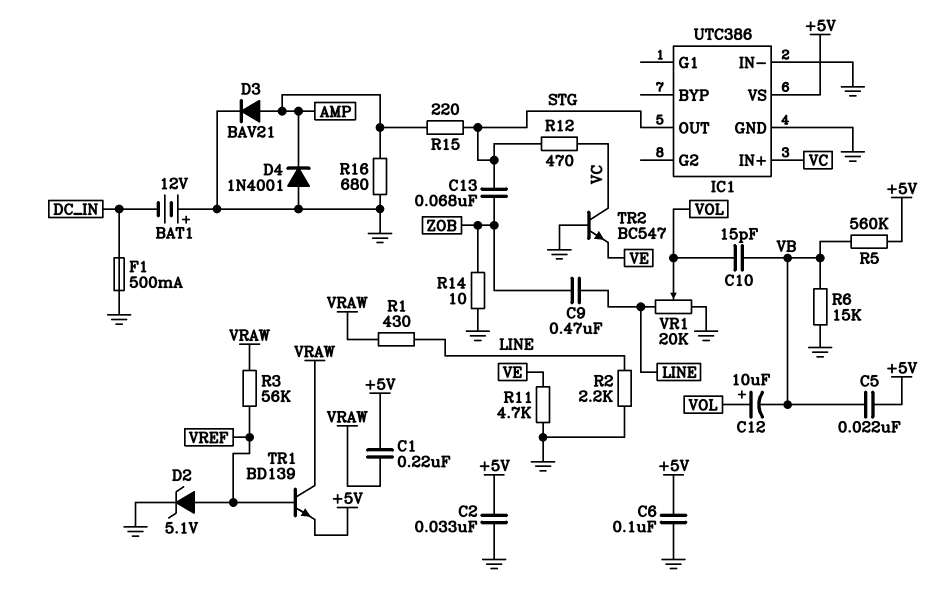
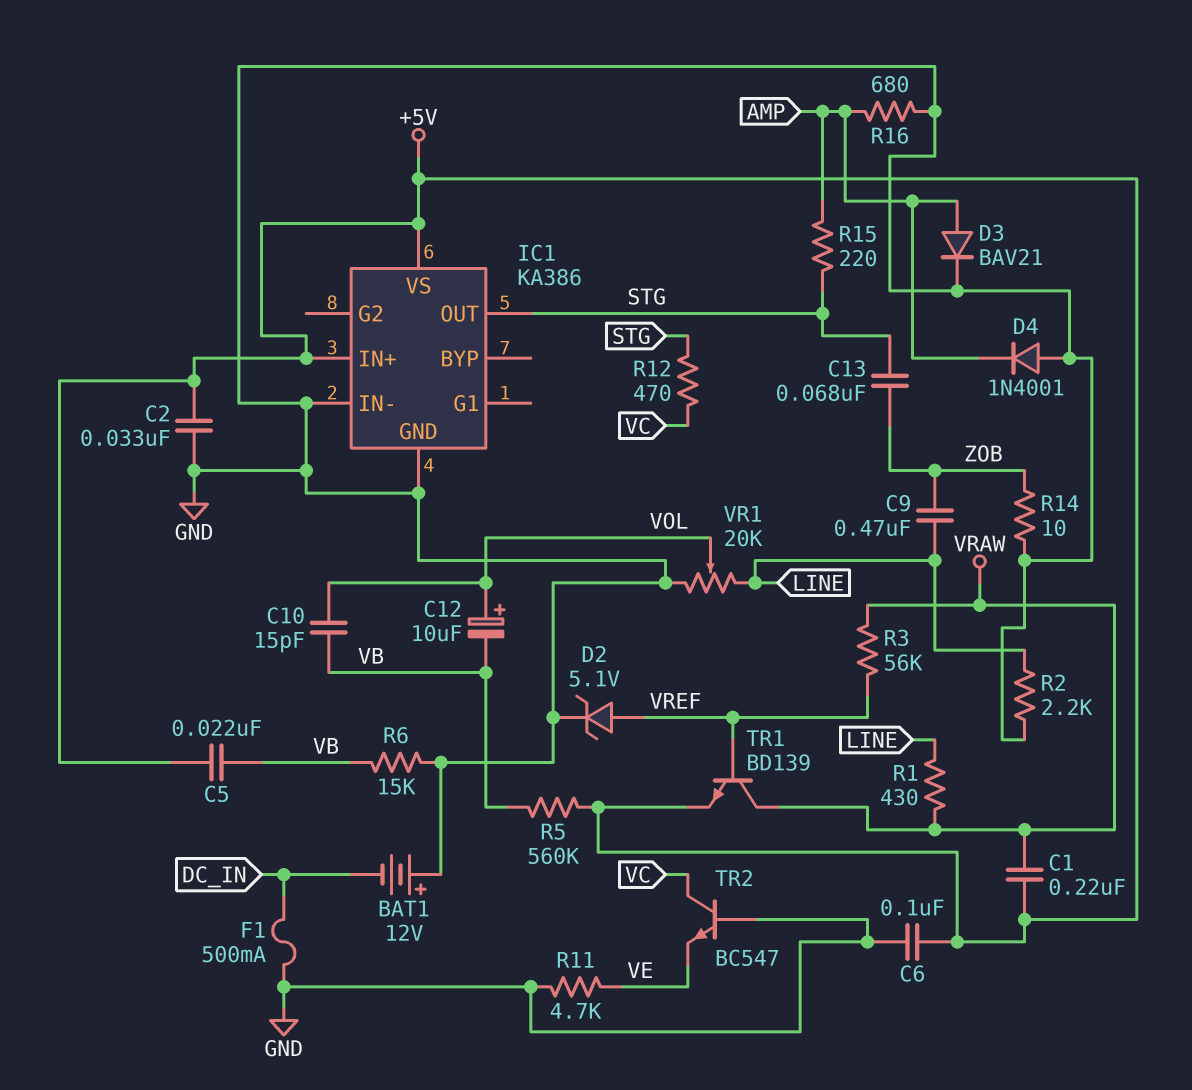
IC1: UTC386 -> KA386
IC1 pin IN+: VC -> +5V

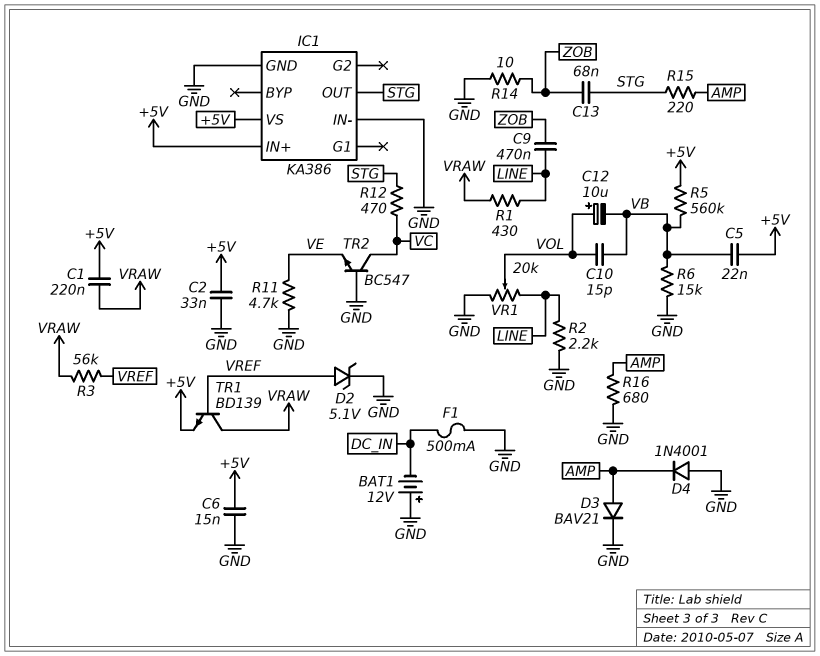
C6: 100nF (+5V, GND) -> 15nF (+5V, GND)

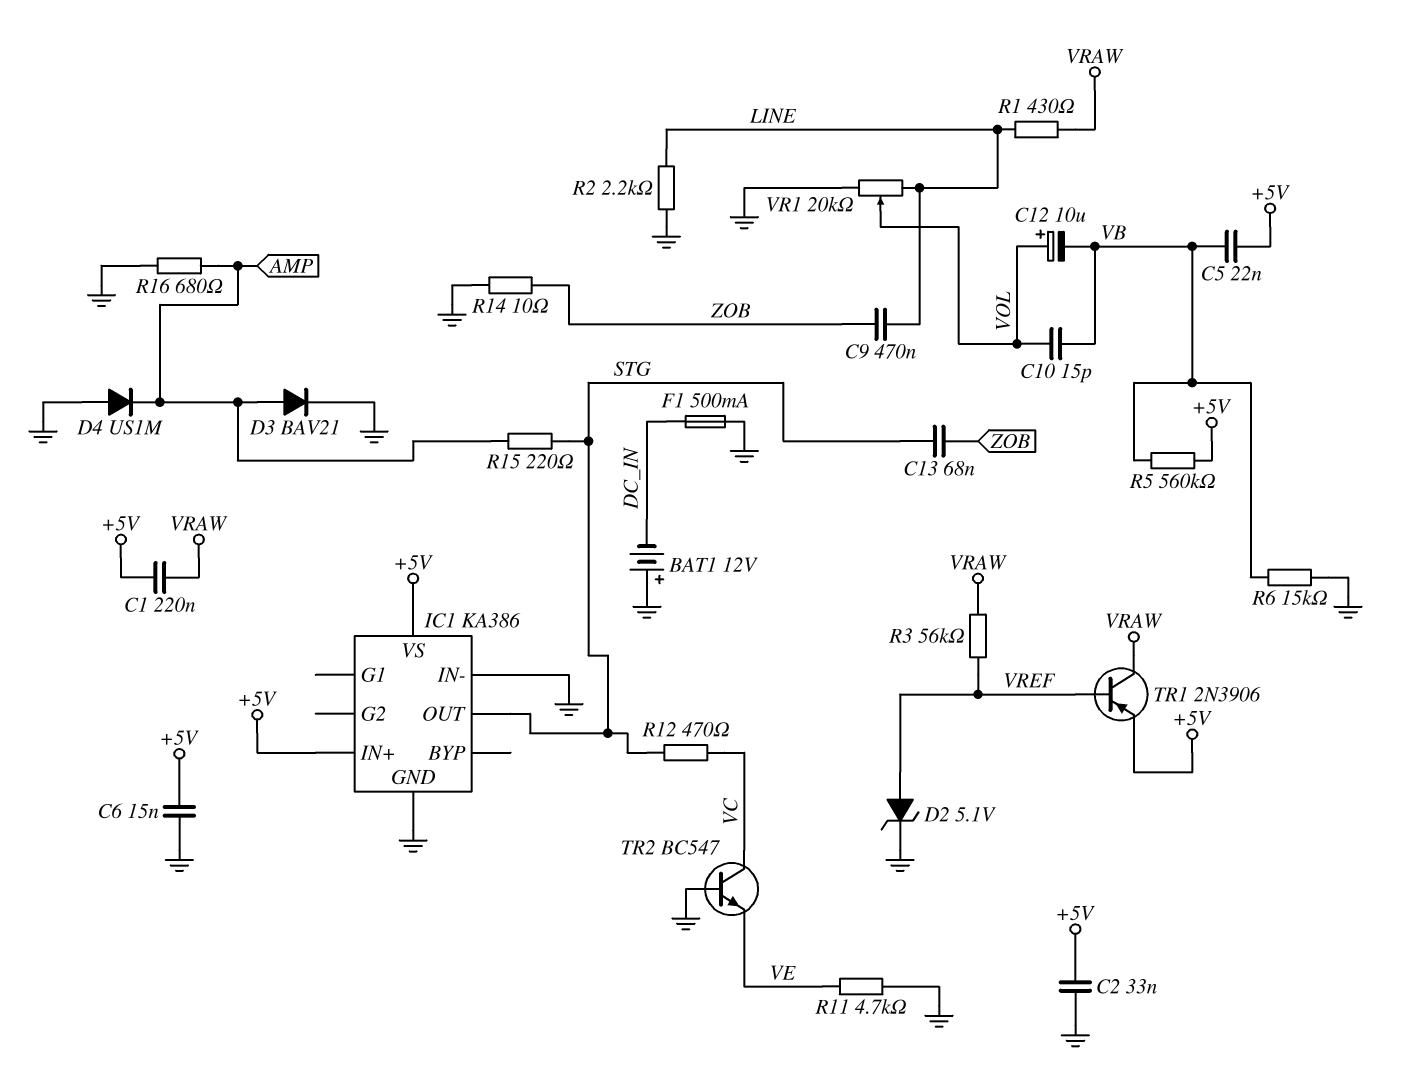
D4: diode 1N4001 (A GND, K AMP) -> diode US1M (A GND, K AMP)
TR1: NPN BD139 (B VREF, C VRAW, E +5V) -> PNP 2N3906 (B VREF, C VRAW, E +5V)

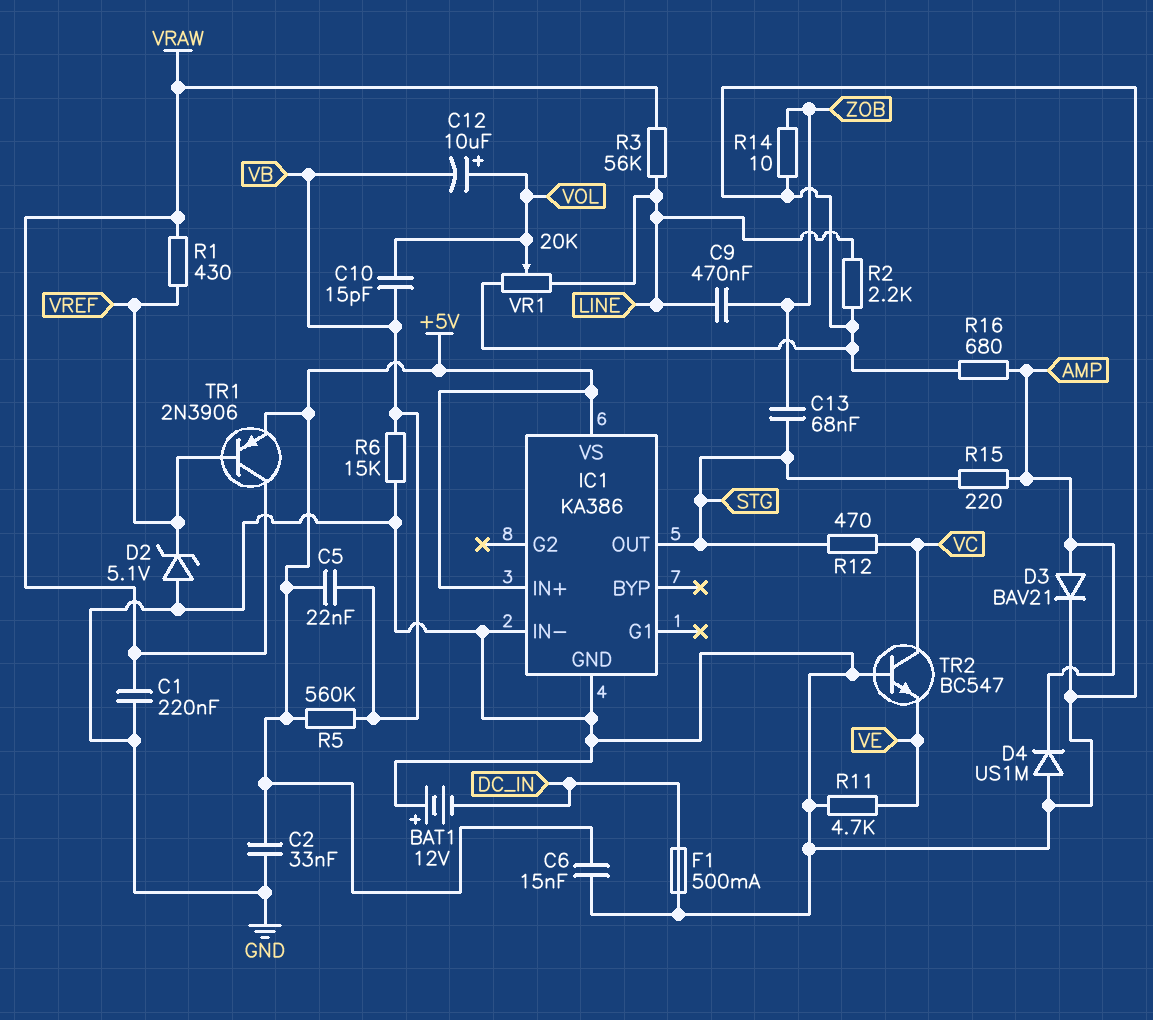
C1: 220nF (+5V, VRAW) -> 220nF (GND, VRAW)
D2: zener 5.1V (A VREF, K GND) -> zener 5.1V (A GND, K VREF)
R1: 430 (LINE, VRAW) -> 430 (VRAW, VREF)
R3: 56k (VRAW, VREF) -> 56k (LINE, VRAW)

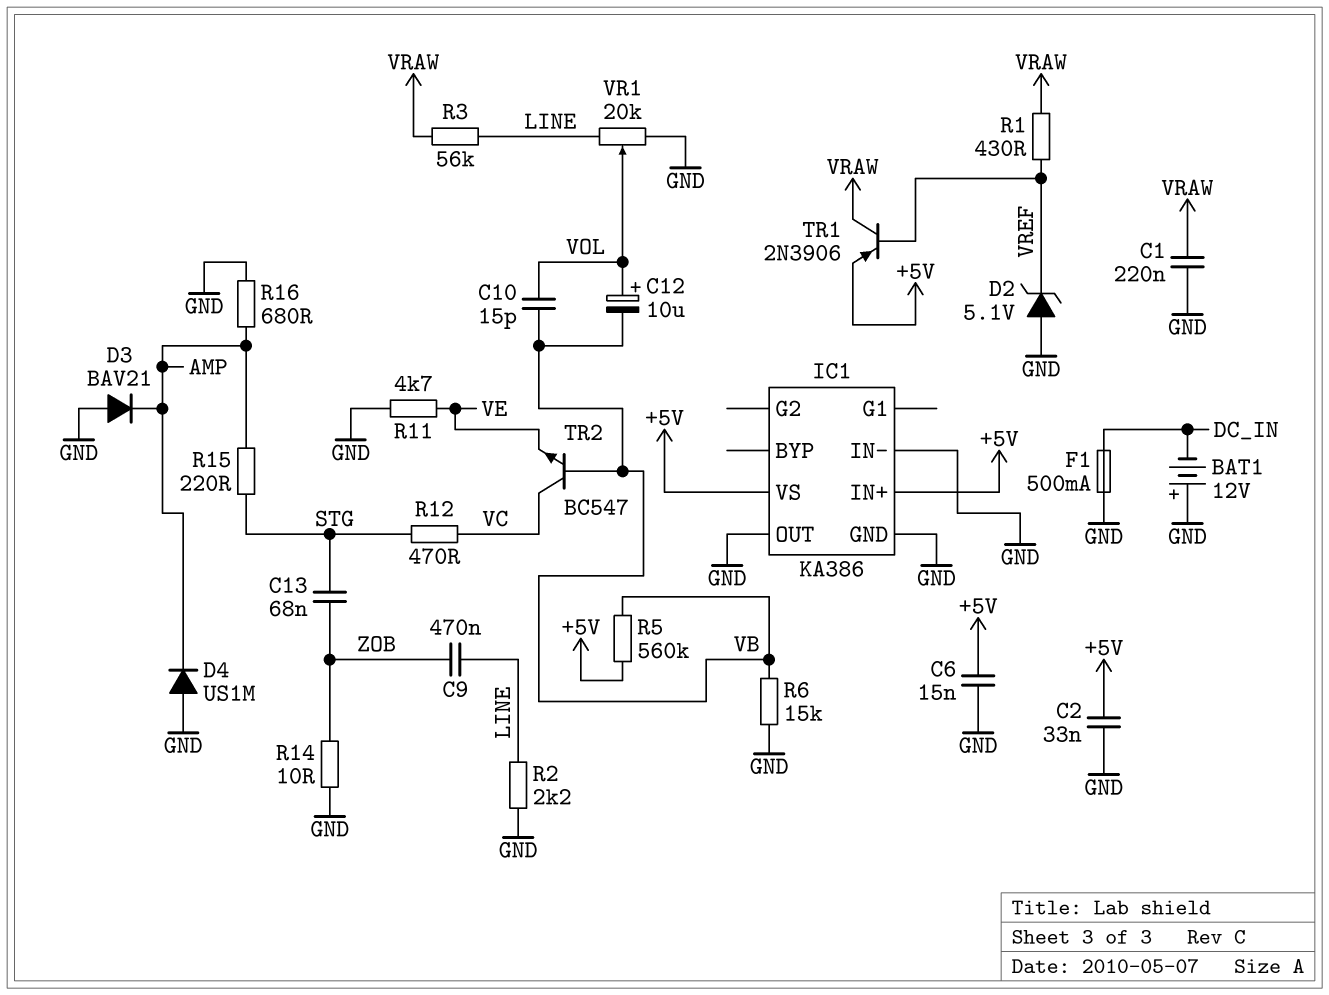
C5: 22nF (+5V, VB) -> none
D3: diode BAV21 (A AMP, K GND) -> diode BAV21 (A GND, K AMP)
IC1 pin OUT: STG -> GND
TR2: NPN BC547 (B GND, C VC, E VE) -> NPN BC547 (B VB, C VC, E VE)

